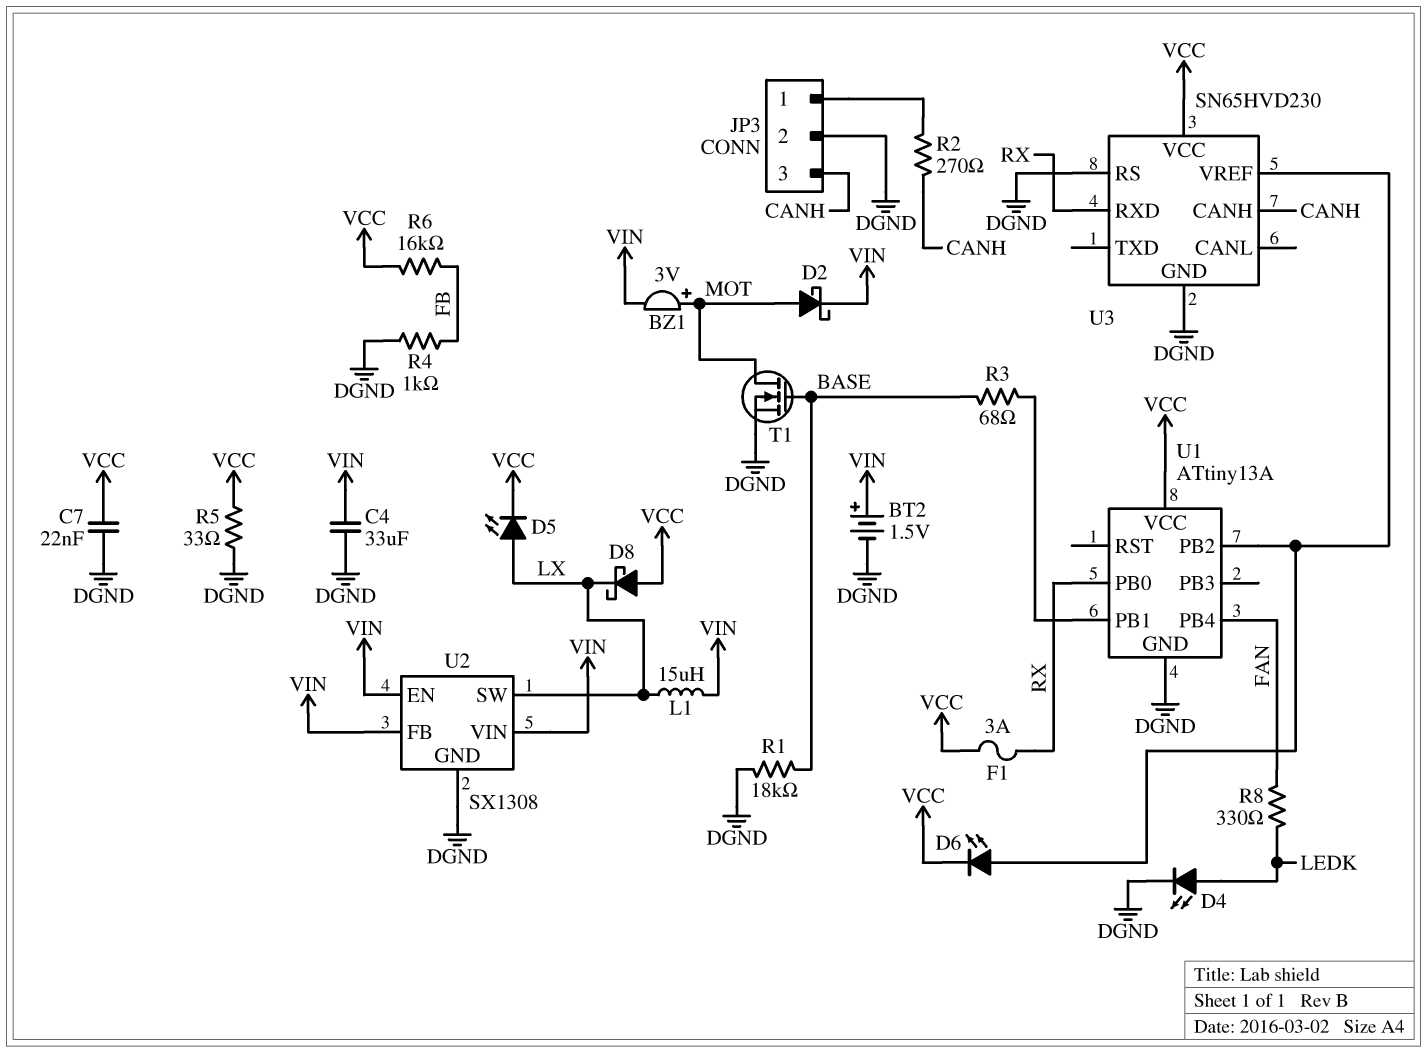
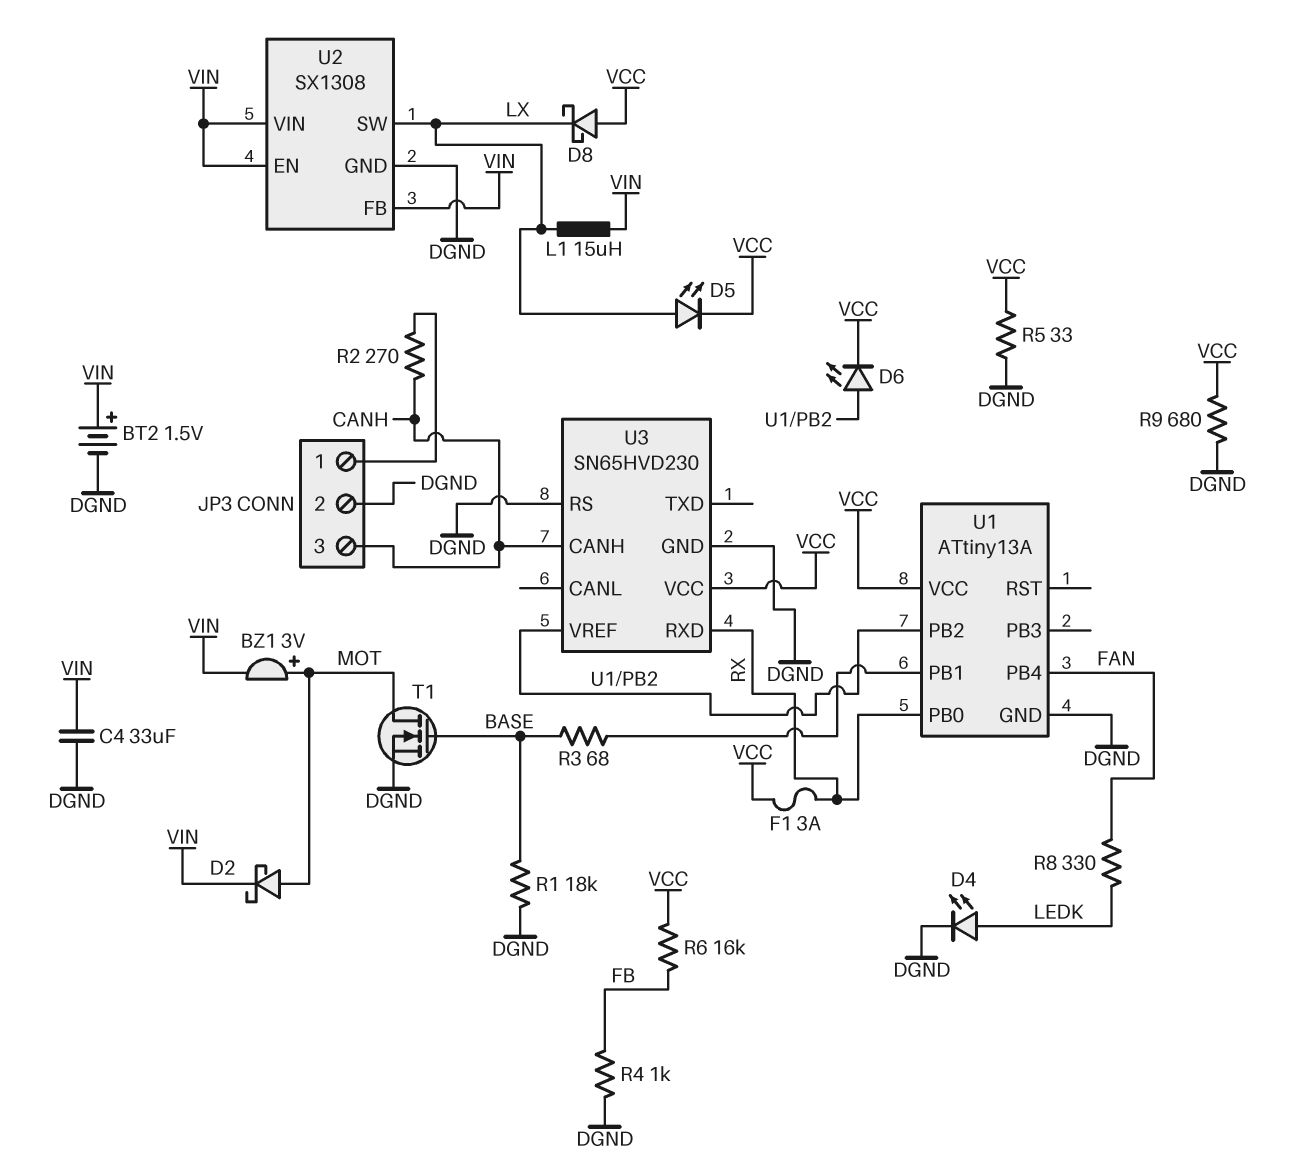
C7: 22nF (DGND, VCC) -> none
R9: none -> 680 (DGND, VCC)

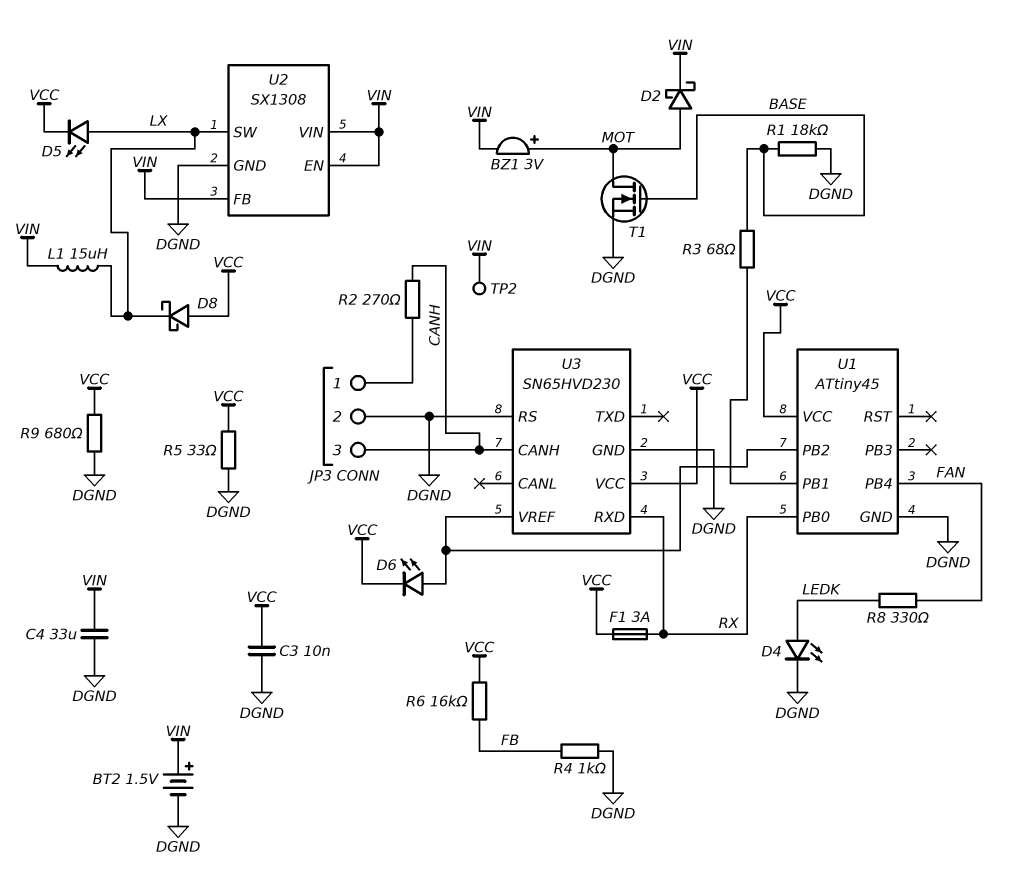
C3: none -> 10nF (DGND, VCC)
TP2: none -> test point (VIN)
U1: ATtiny13A -> ATtiny45

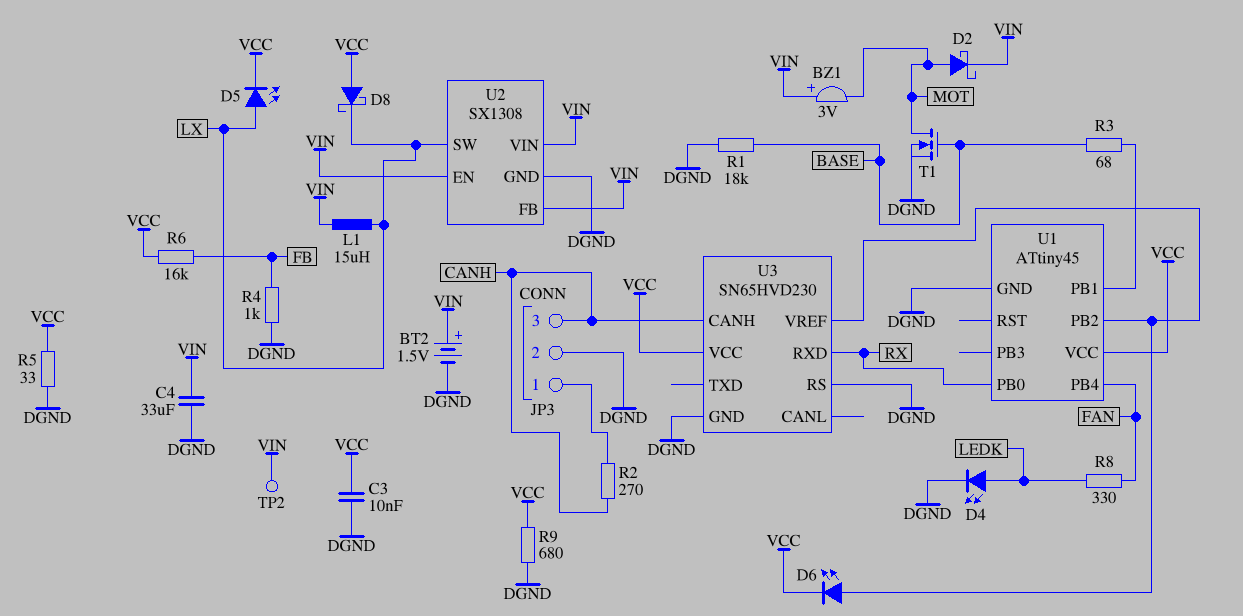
BZ1: buzzer 3V (plus MOT, minus VIN) -> buzzer 3V (plus VIN, minus MOT)
F1: 3A (RX, VCC) -> none

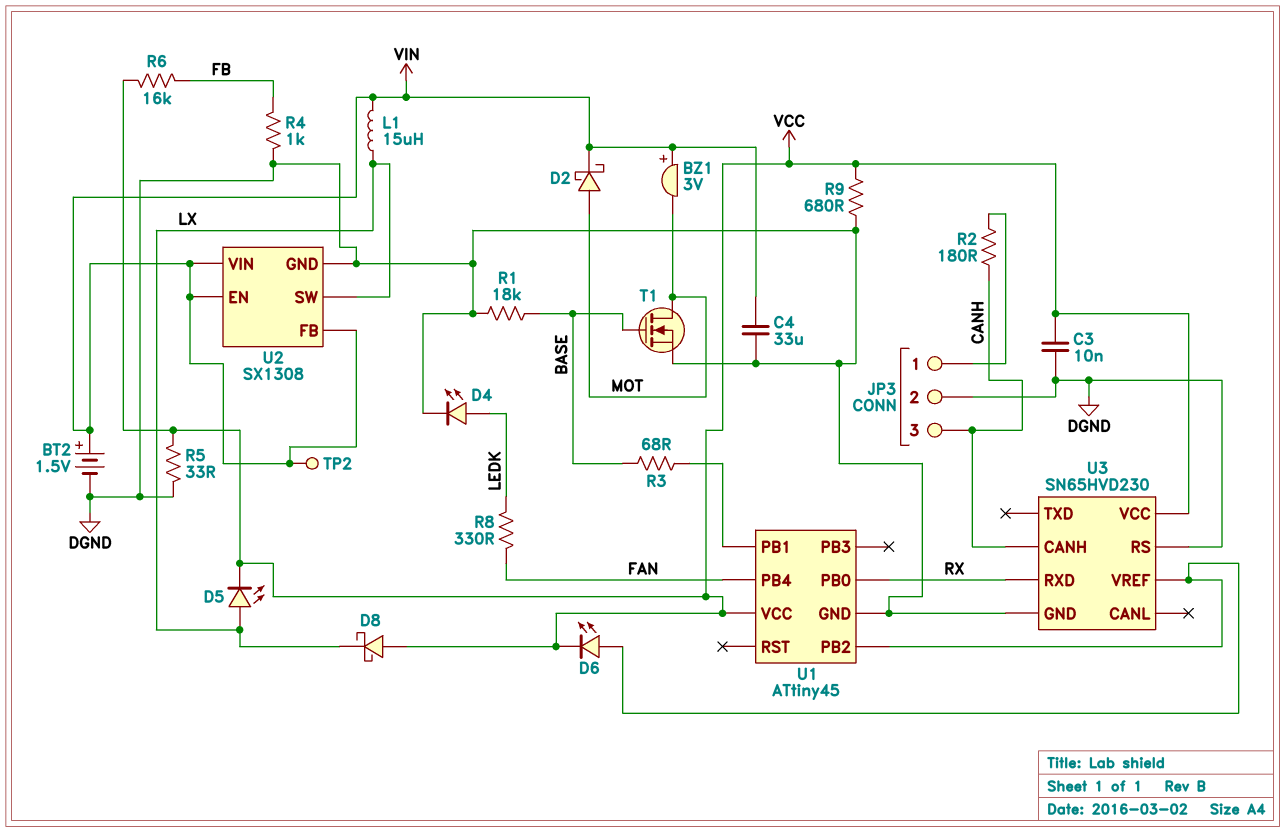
R2: 270 (CANH, JP3/1) -> 180 (CANH, JP3/1)

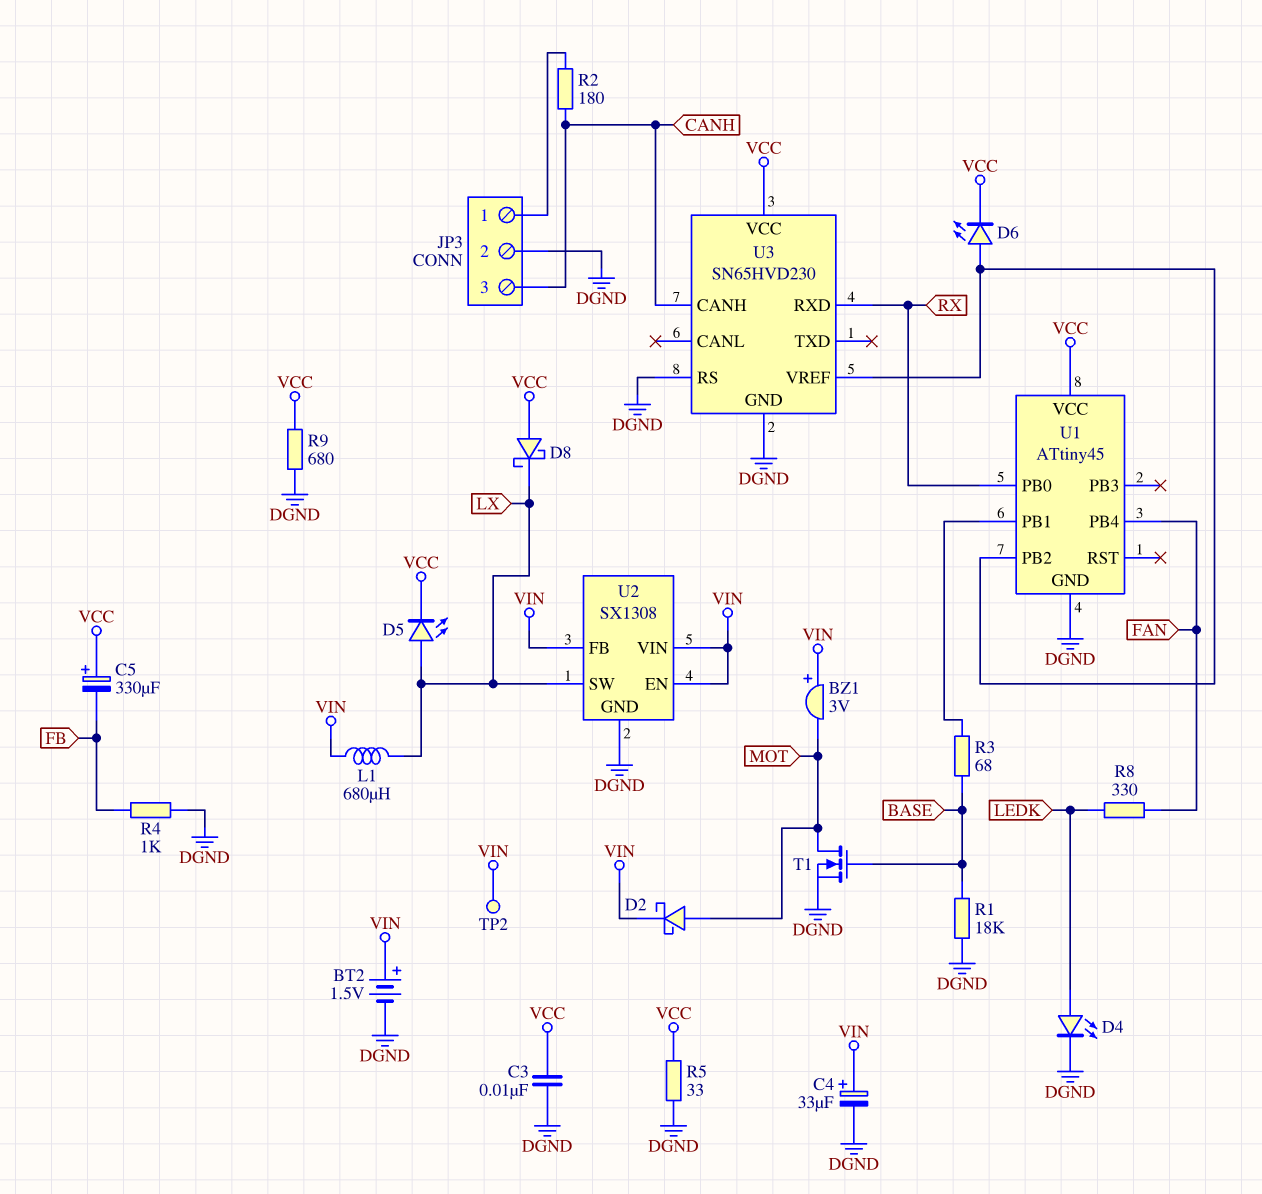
C4: 33uF (DGND, VIN) -> 33uF (plus VIN, minus DGND)
C5: none -> 330uF (plus VCC, minus FB)
L1: 15uH (LX, VIN) -> 680uH (LX, VIN)
R6: 16k (FB, VCC) -> none

